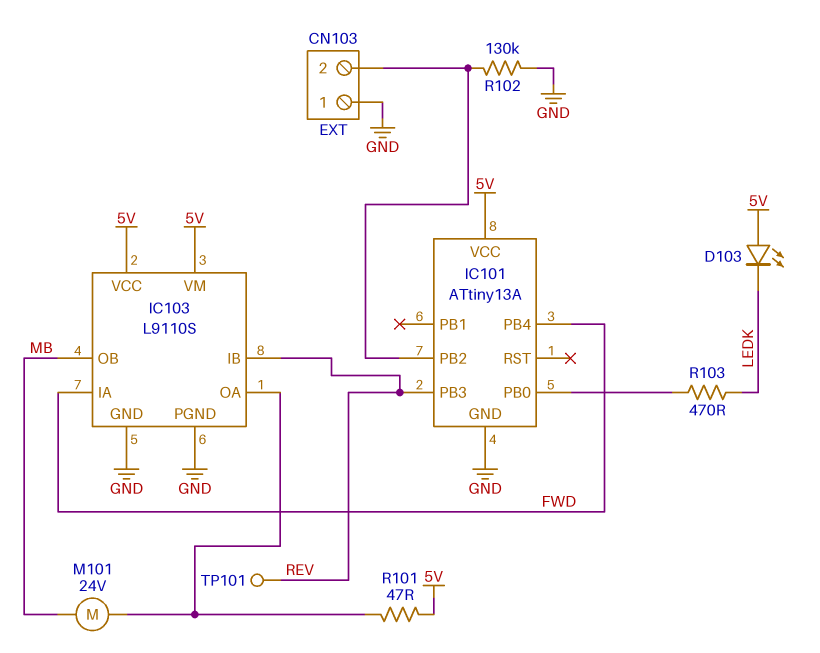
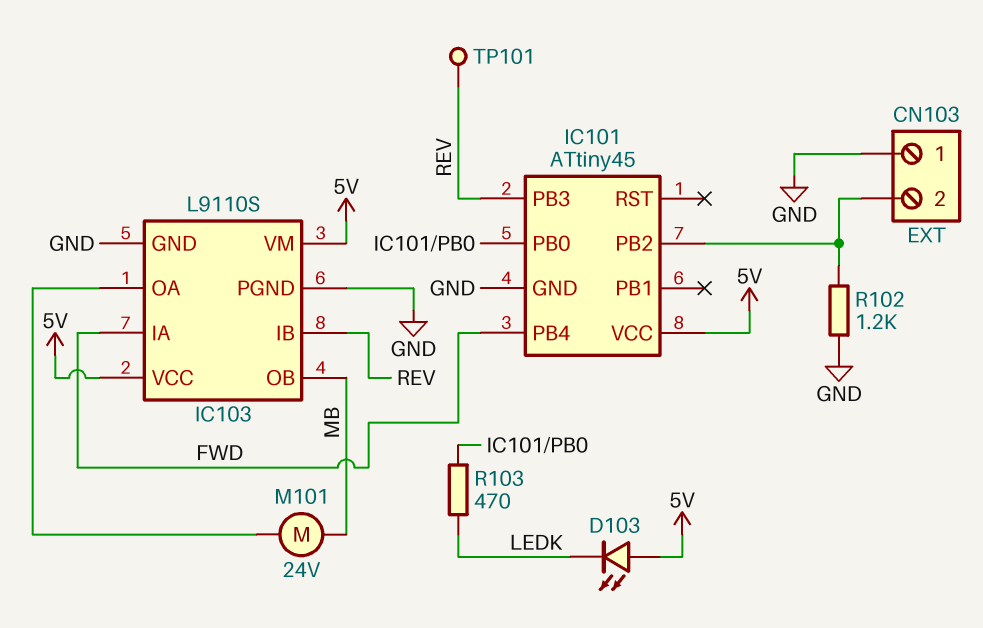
IC101: ATtiny13A -> ATtiny45
R101: 47 (5V, IC103/OA) -> none
R102: 130k (CN103/2, GND) -> 1.2k (CN103/2, GND)

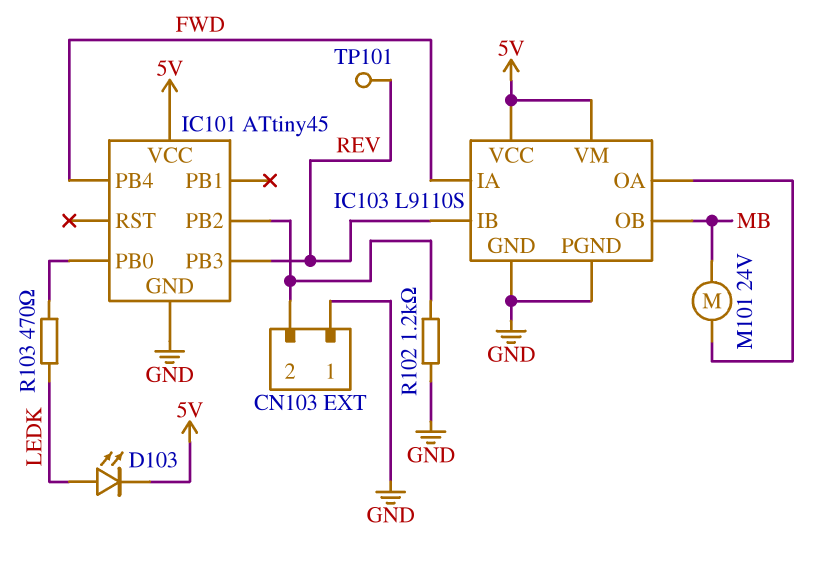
D103: LED (A 5V, K LEDK) -> LED (A LEDK, K 5V)

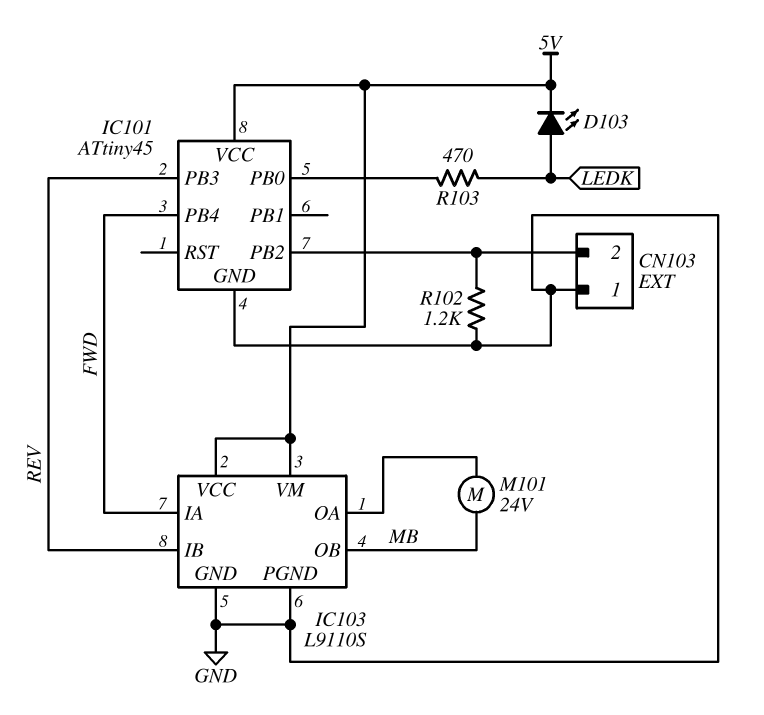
TP101: test point (REV) -> none

